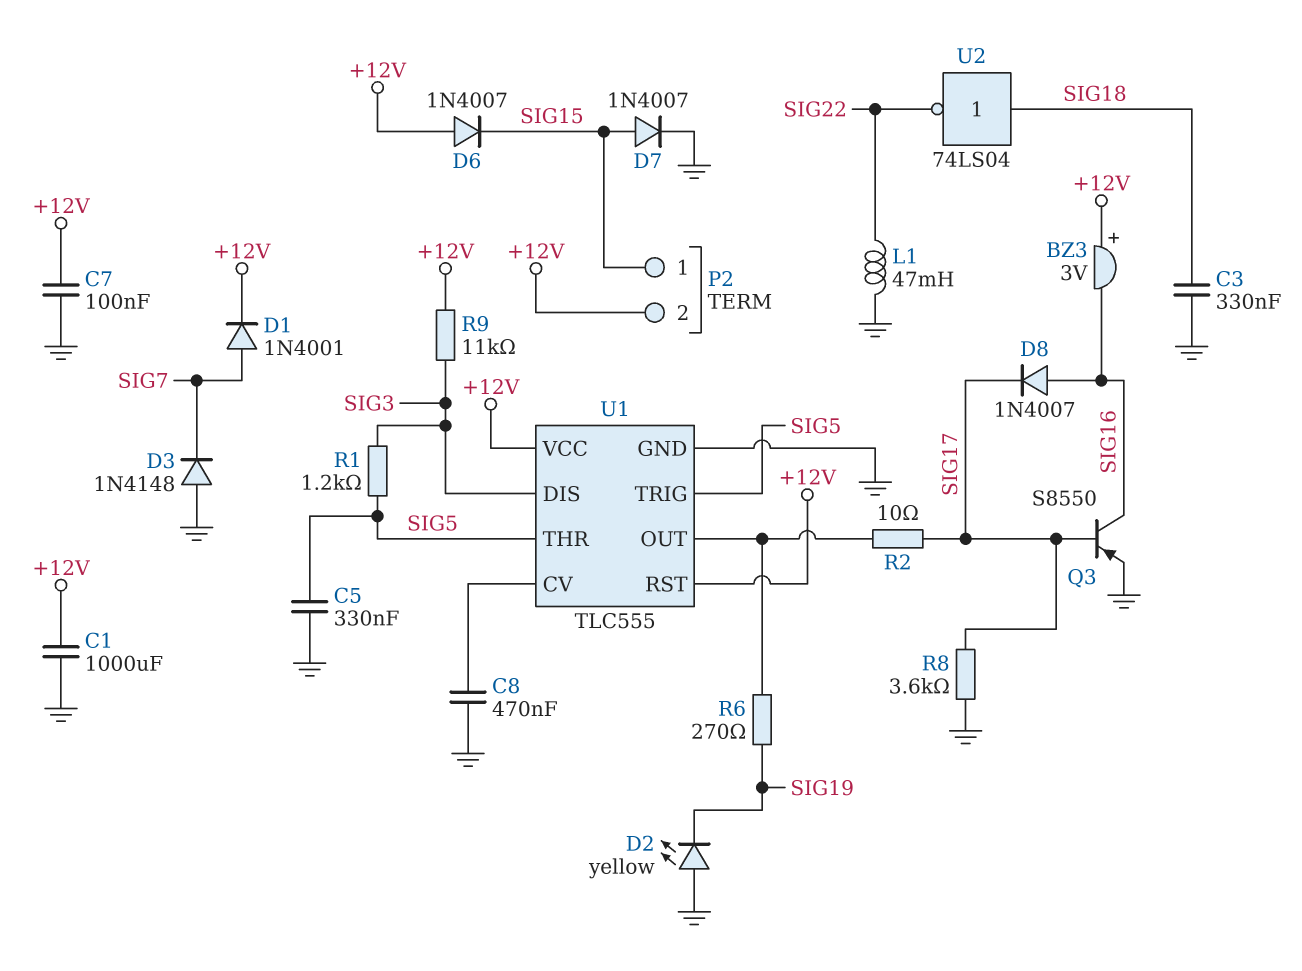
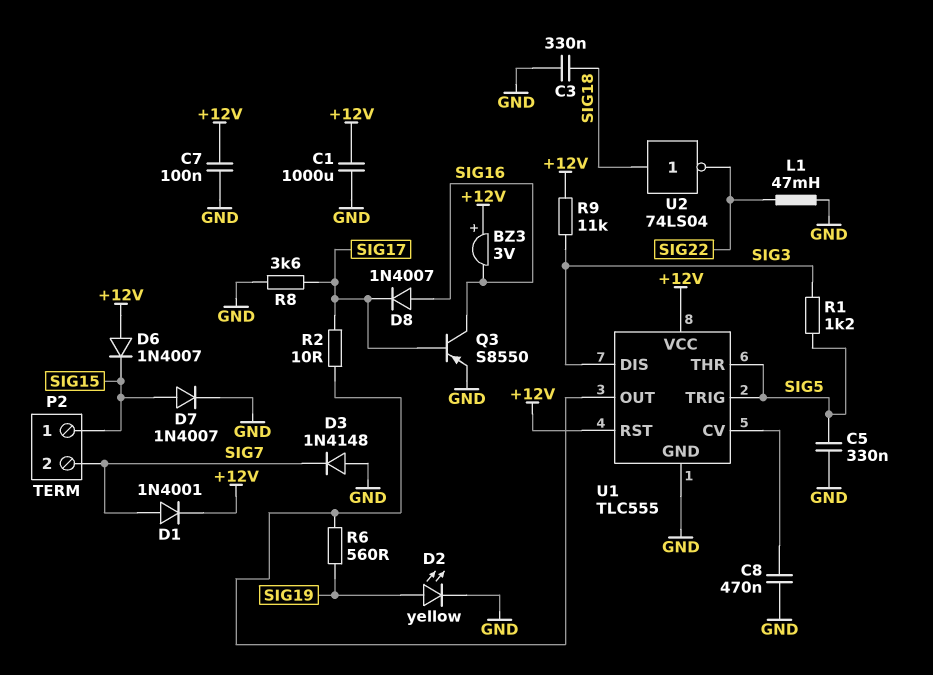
D2: LED yellow (A GND, K SIG19) -> LED yellow (A SIG19, K GND)
P2 pin 2: +12V -> SIG7
R6: 270 (SIG19, U1/OUT) -> 560 (SIG19, U1/OUT)

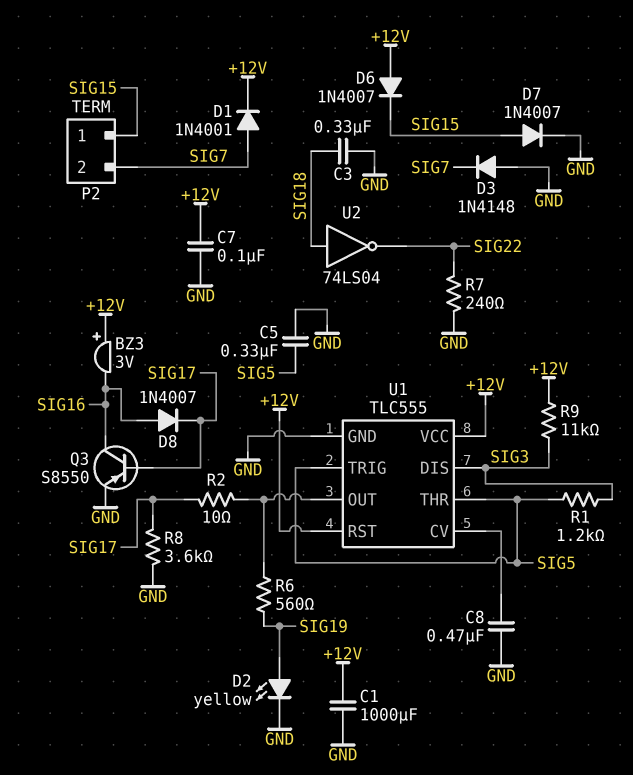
L1: 47mH (GND, SIG22) -> none
R7: none -> 240 (GND, SIG22)

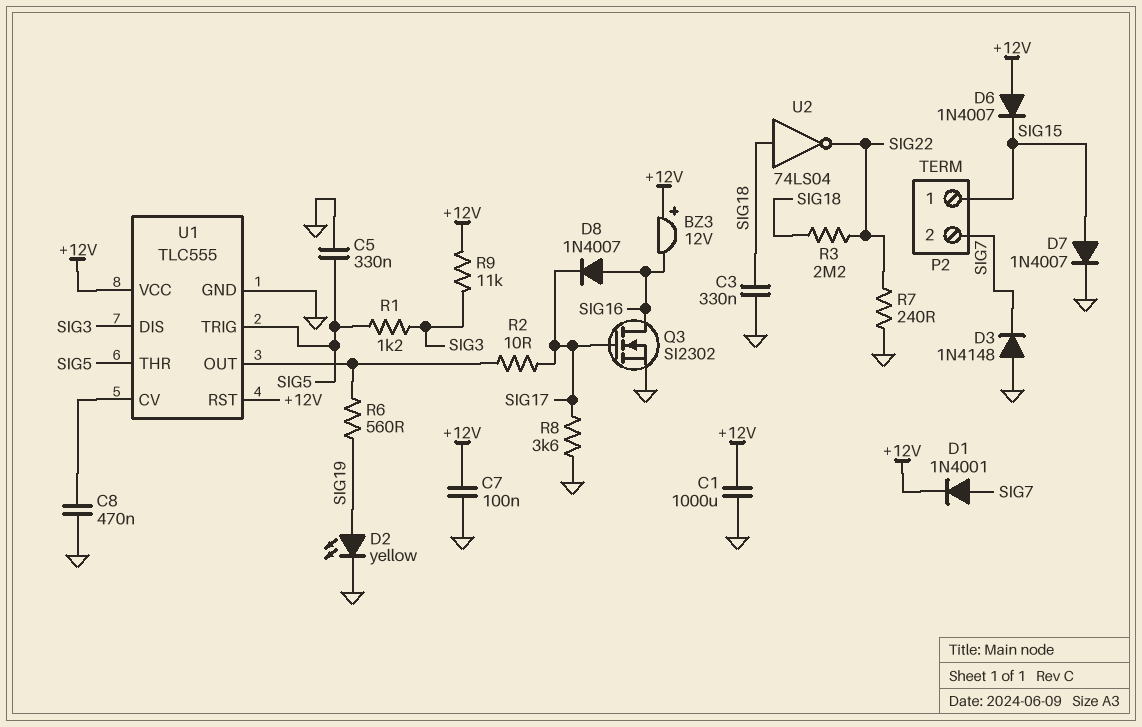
BZ3: buzzer 3V (plus +12V, minus SIG16) -> buzzer 12V (plus +12V, minus SIG16)
Q3: PNP S8550 (B SIG17, C SIG16, E GND) -> NMOS SI2302 (G SIG17, D SIG16, S GND)
R3: none -> 2.2M (SIG18, SIG22)

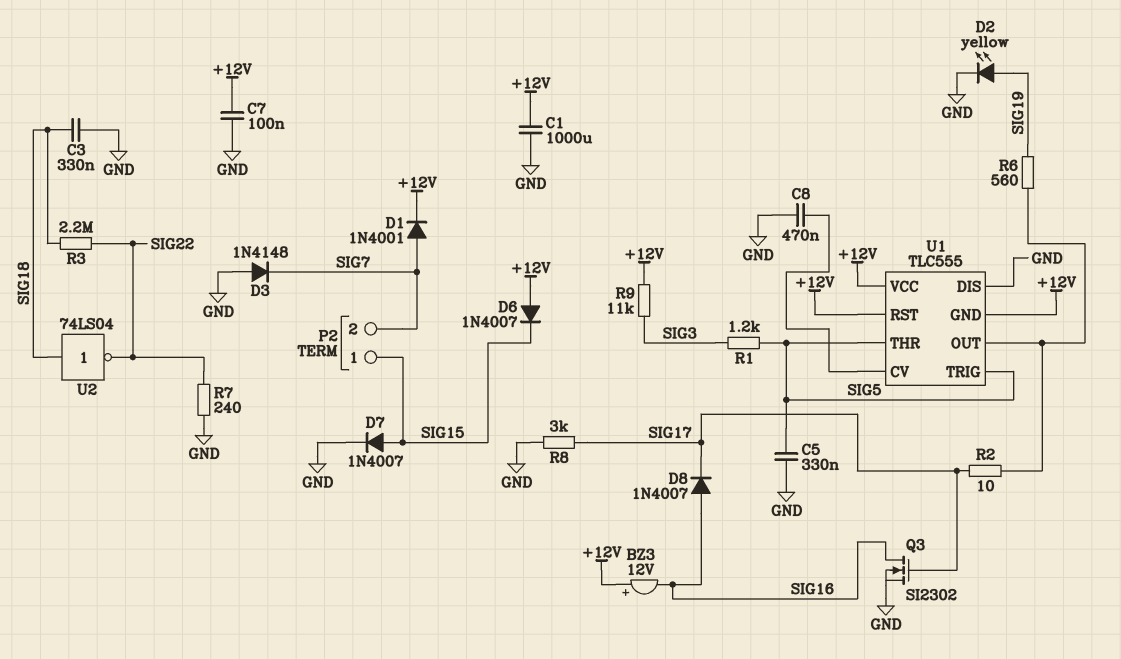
R8: 3.6k (GND, SIG17) -> 3k (GND, SIG17)
U1 pin DIS: SIG3 -> GND
U1 pin GND: GND -> +12V

